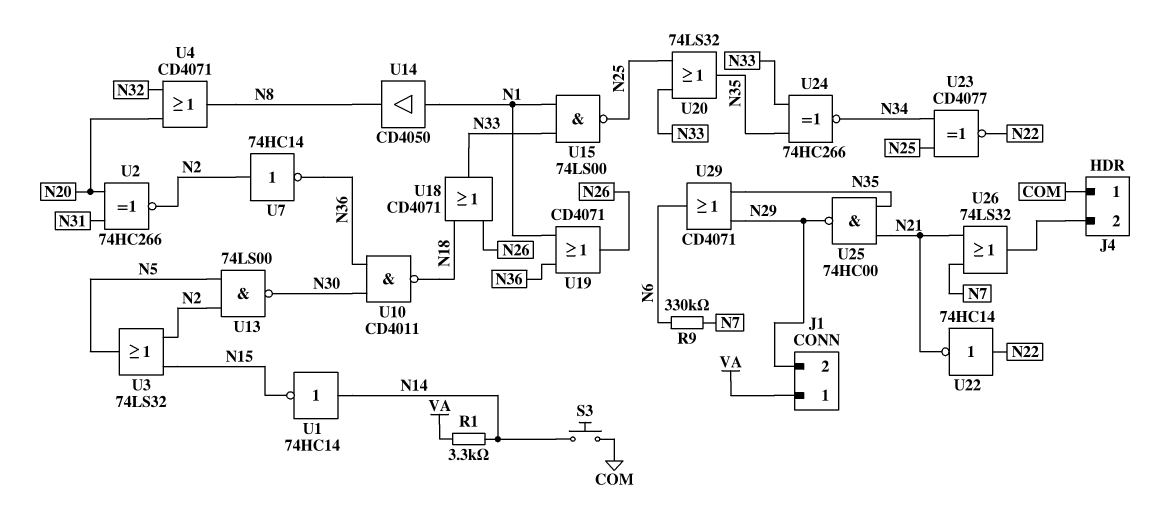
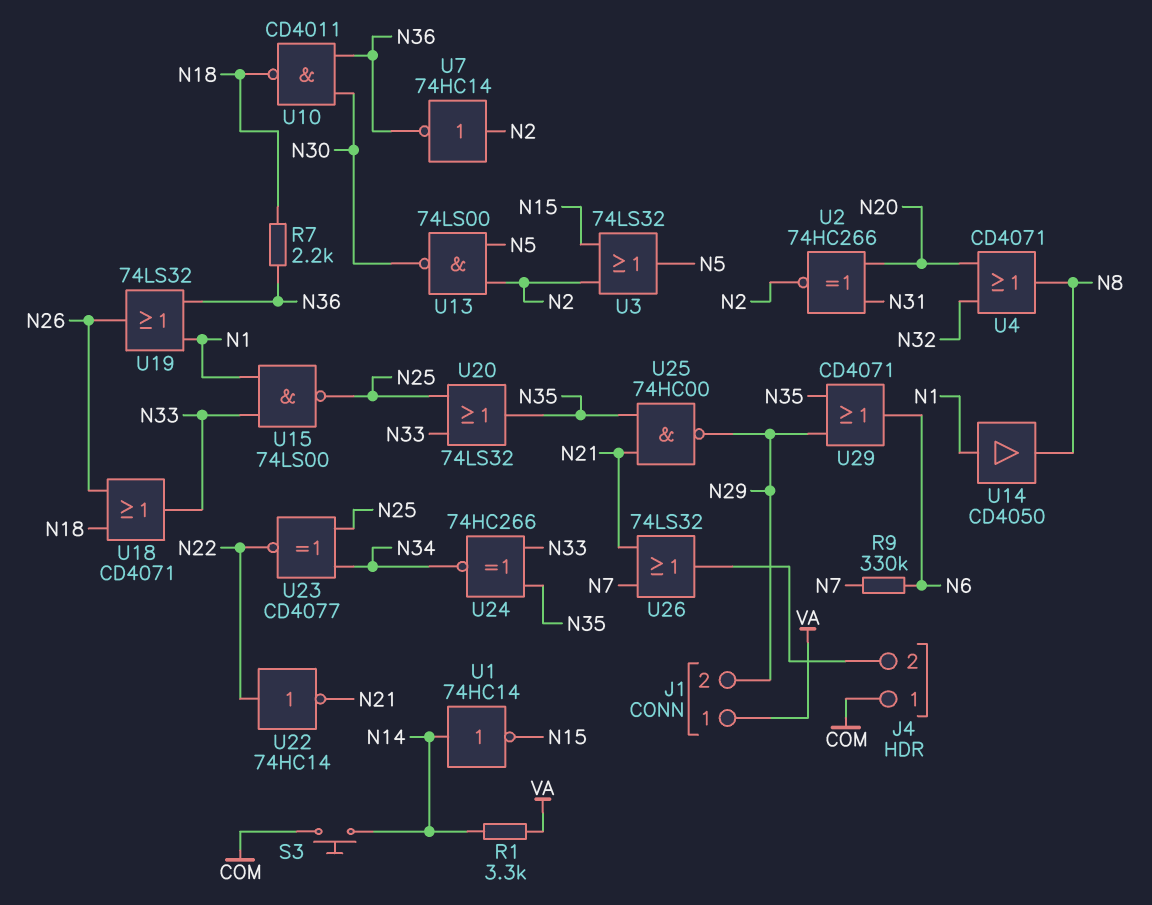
R7: none -> 2.2k (N18, N36)
U19: OR CD4071 (in N1, in N36, out N26) -> OR 74LS32 (in N1, in N36, out N26)

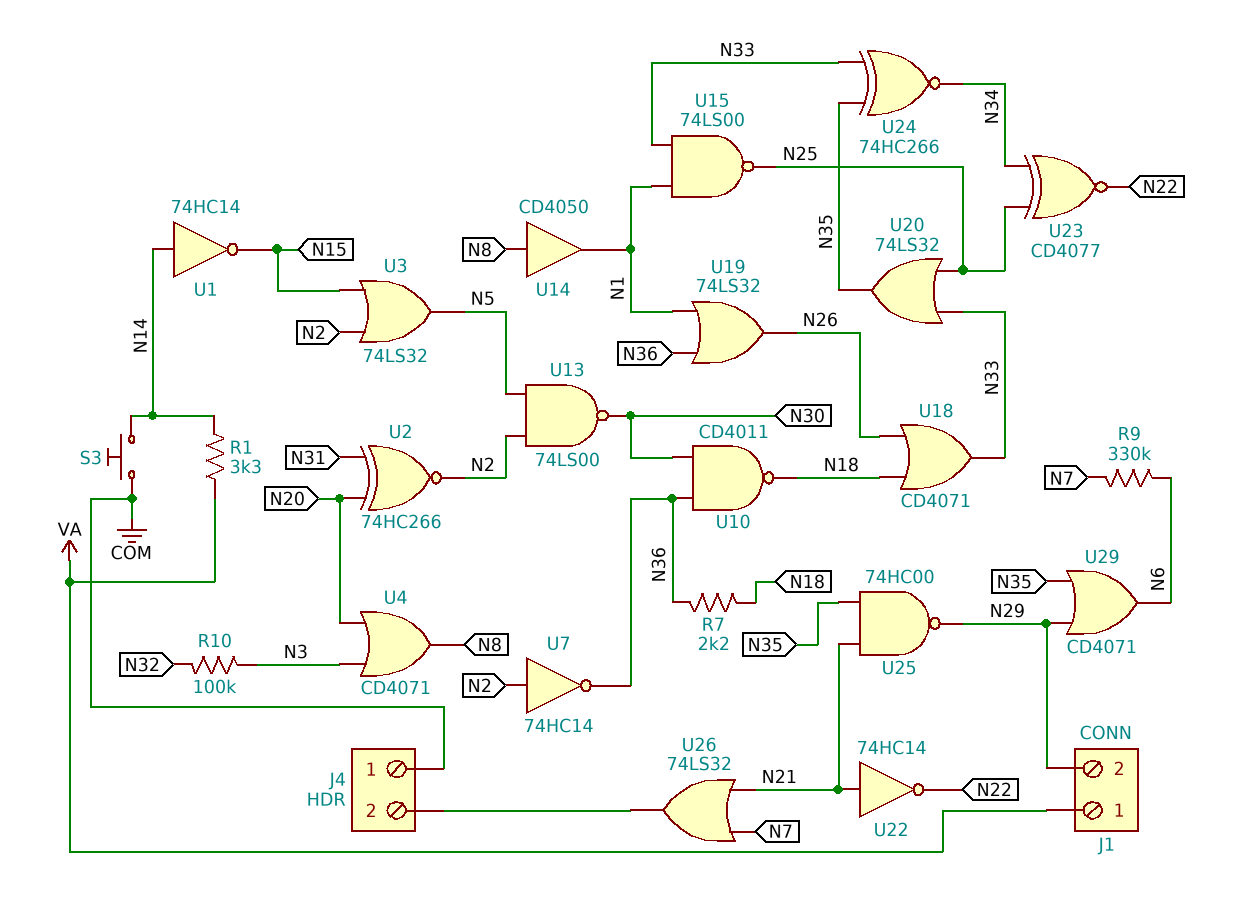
R10: none -> 100k (N3, N32)
U4: OR CD4071 (in N20, in N32, out N8) -> OR CD4071 (in N3, in N20, out N8)
U14: buffer CD4050 (in N1, out N8) -> buffer CD4050 (in N8, out N1)
U22: NOT 74HC14 (in N22, out N21) -> NOT 74HC14 (in N21, out N22)

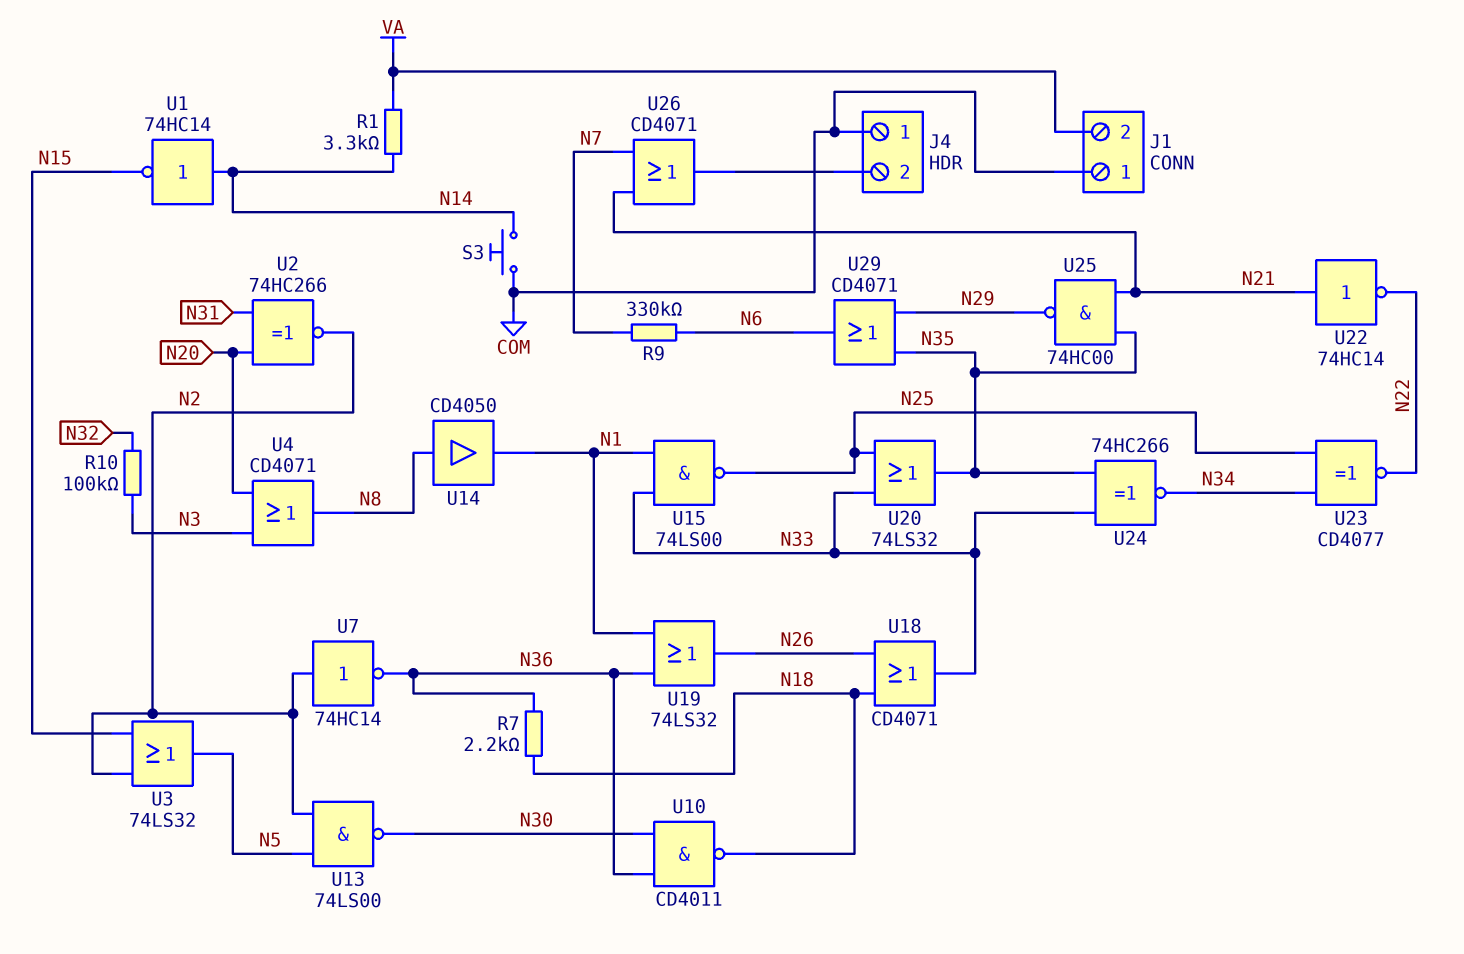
J1 pin 1: VA -> COM
J1 pin 2: N29 -> VA
U26: OR 74LS32 (in N7, in N21, out J4/2) -> OR CD4071 (in N7, in N21, out J4/2)

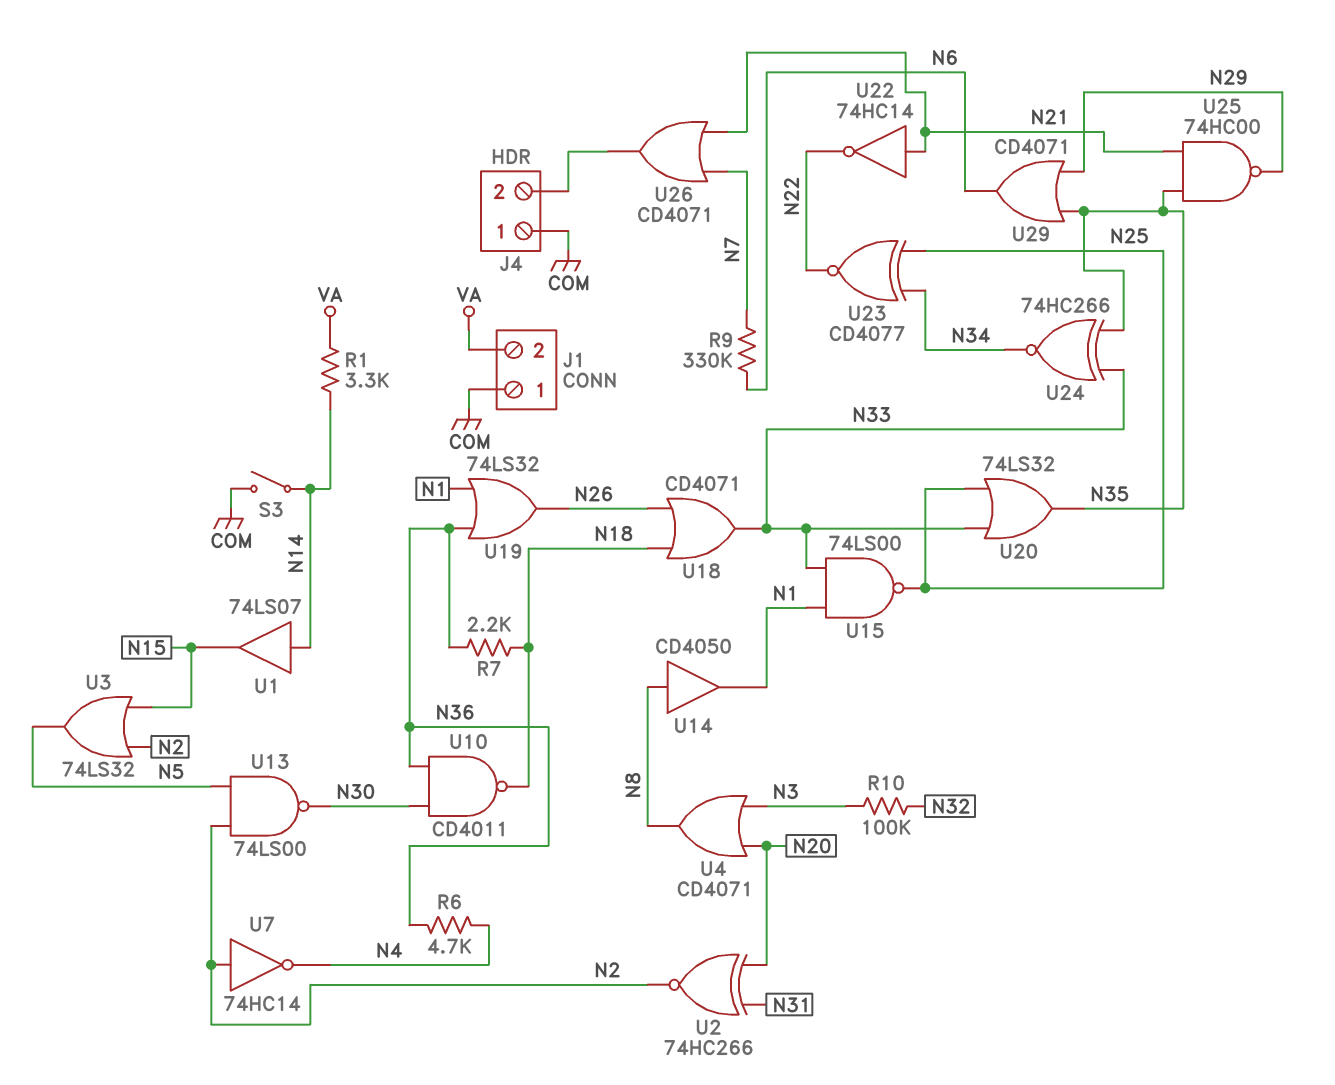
R6: none -> 4.7k (N4, N36)
S3: button (COM, N14) -> switch (COM, N14)
U1: NOT 74HC14 (in N14, out N15) -> buffer 74LS07 (in N14, out N15)
U7: NOT 74HC14 (in N2, out N36) -> NOT 74HC14 (in N2, out N4)

